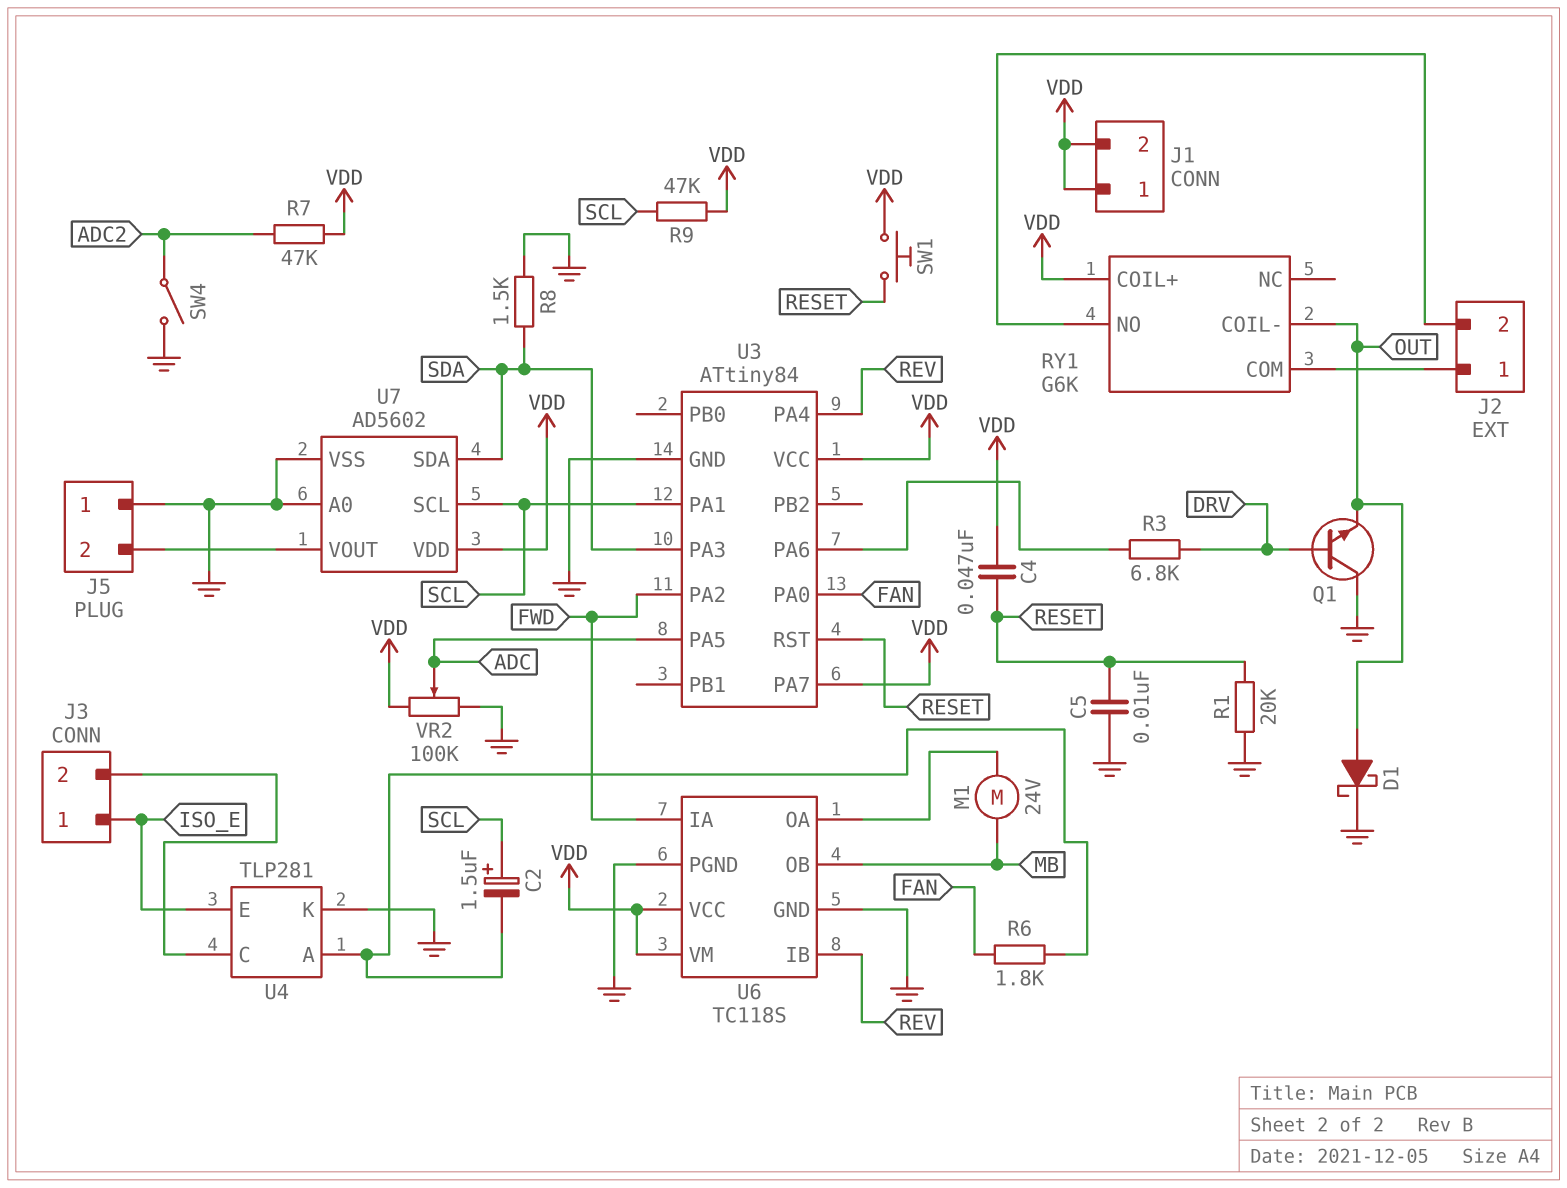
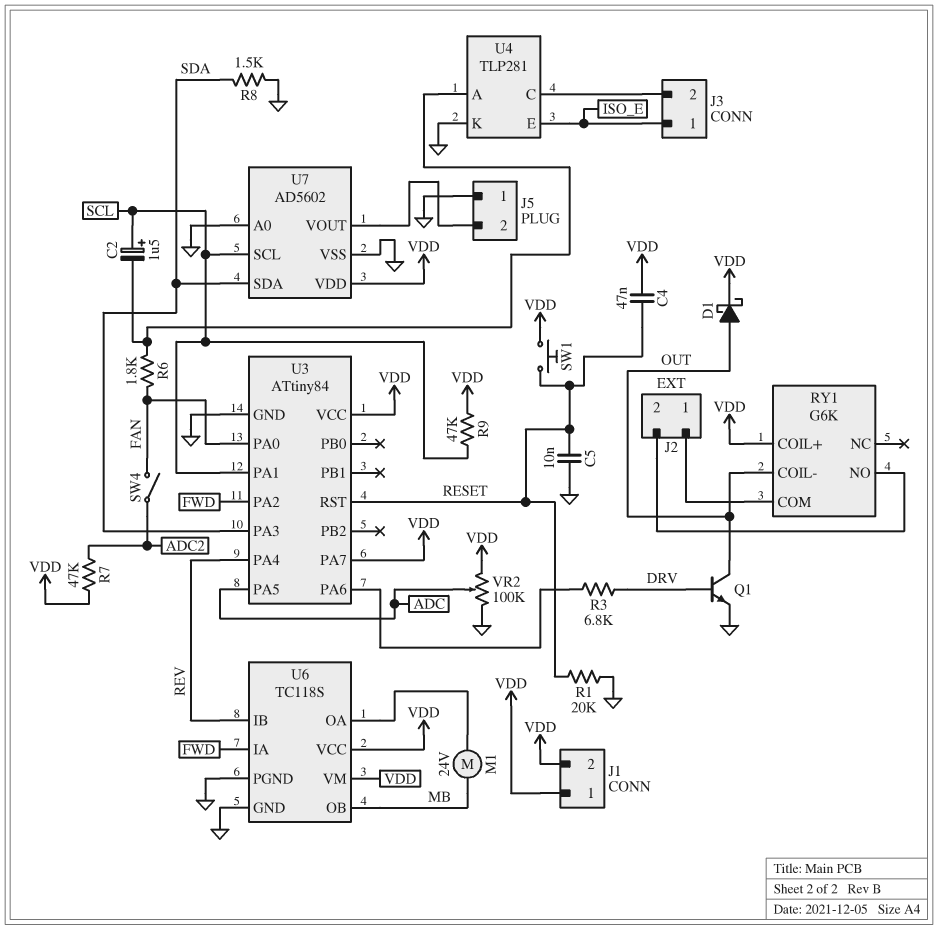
D1: schottky (A OUT, K GND) -> schottky (A OUT, K VDD)
Q1: NPN (B DRV, C GND, E OUT) -> NPN (B DRV, C OUT, E GND)
SW4: switch (ADC2, GND) -> switch (ADC2, FAN)

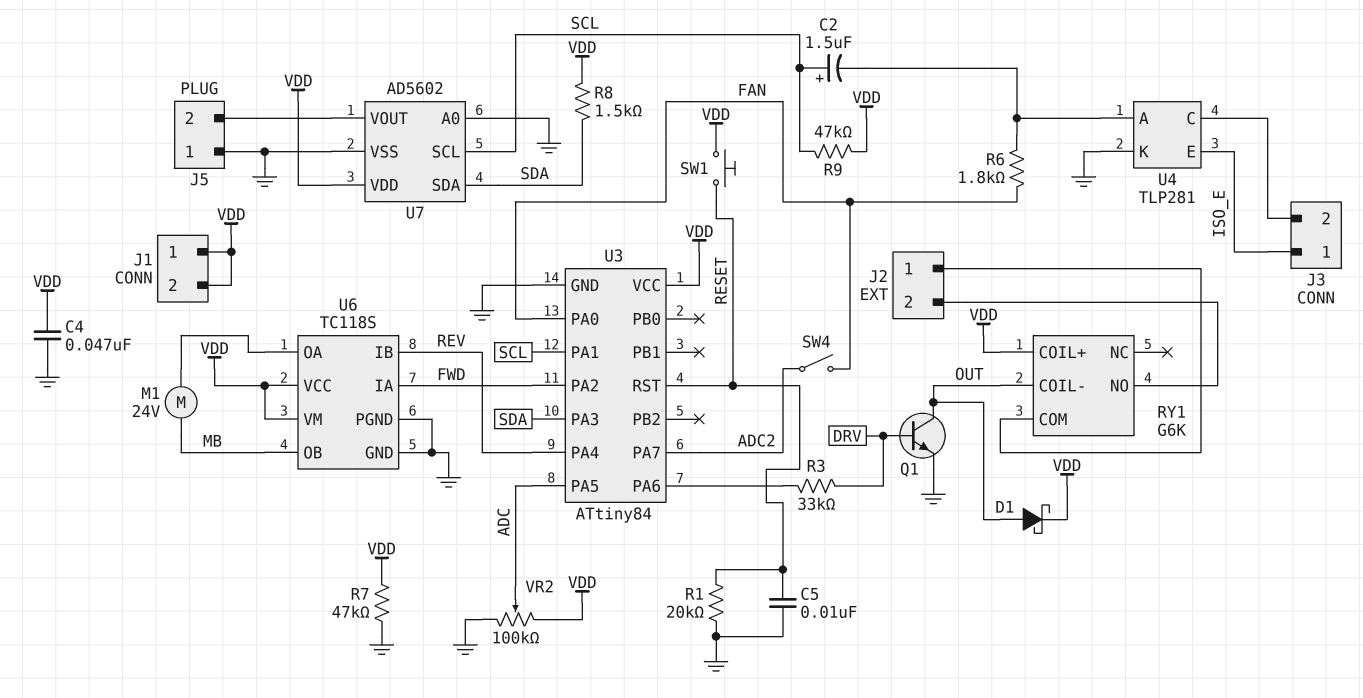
C4: 47nF (RESET, VDD) -> 47nF (GND, VDD)
R3: 6.8k (DRV, U3/PA6) -> 33k (DRV, U3/PA6)
R7: 47k (ADC2, VDD) -> 47k (GND, VDD)
R8: 1.5k (GND, SDA) -> 1.5k (SDA, VDD)
U3 pin PA7: VDD -> ADC2

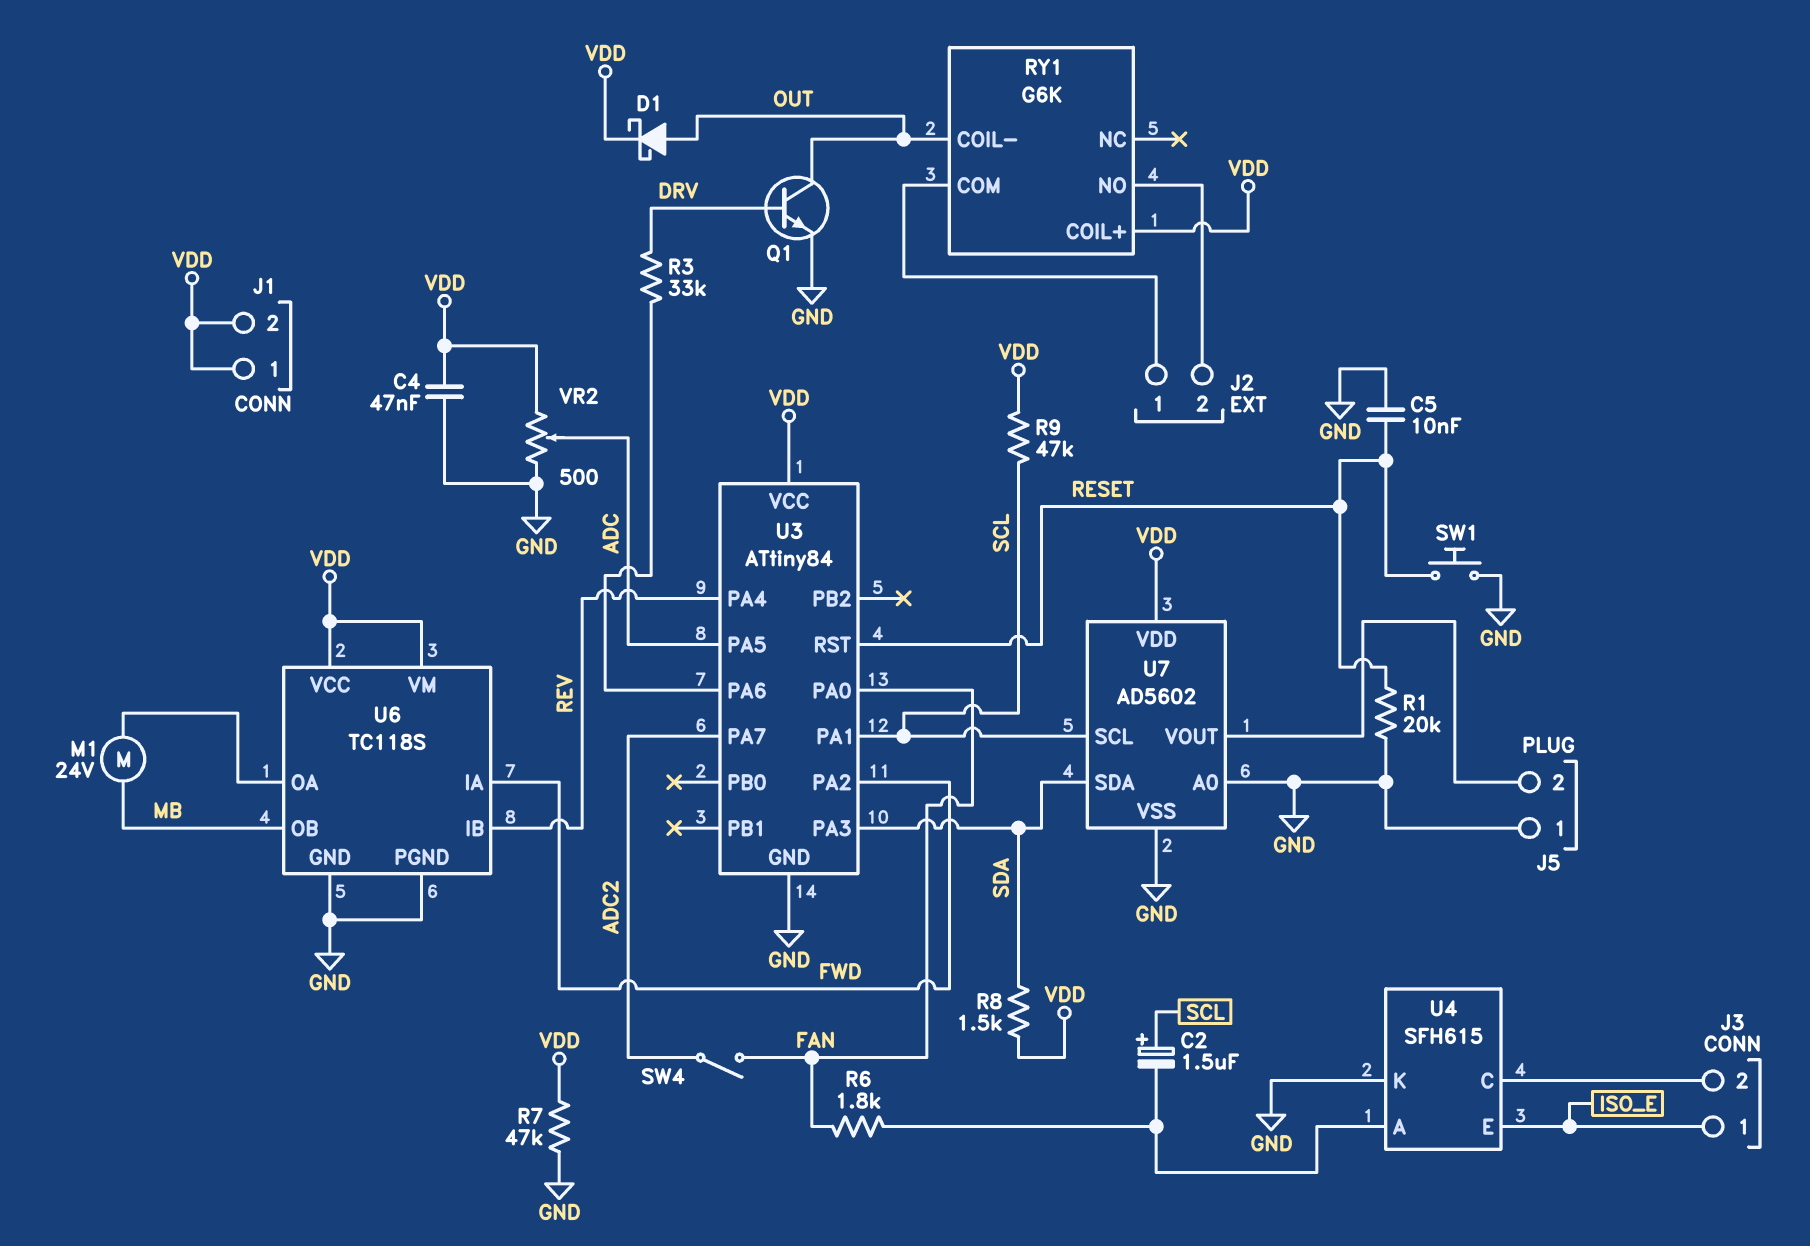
SW1: button (RESET, VDD) -> button (GND, RESET)
U4: TLP281 -> SFH615
VR2: 100k (GND, VDD, wiper ADC) -> 500 (GND, VDD, wiper ADC)

